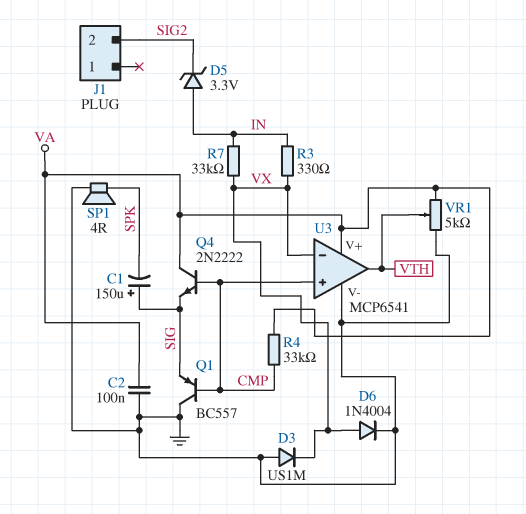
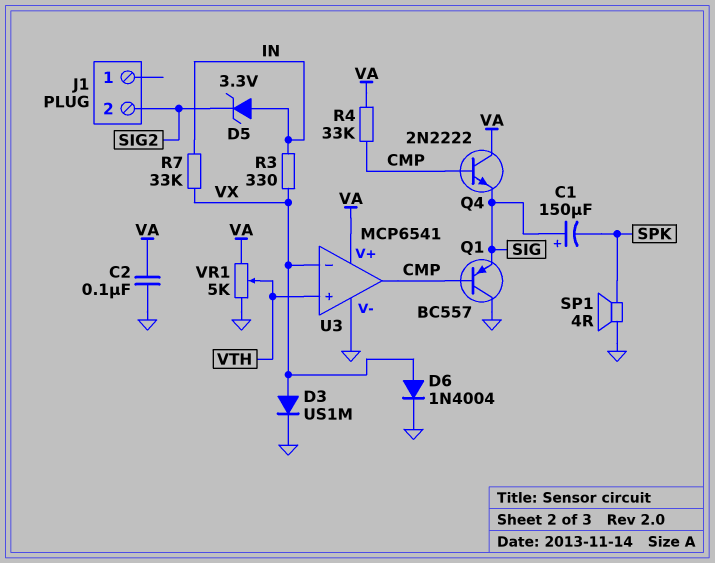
D3: diode US1M (A GND, K VX) -> diode US1M (A VX, K GND)
U3 pin in+: CMP -> VTH
U3 pin out: VTH -> CMP

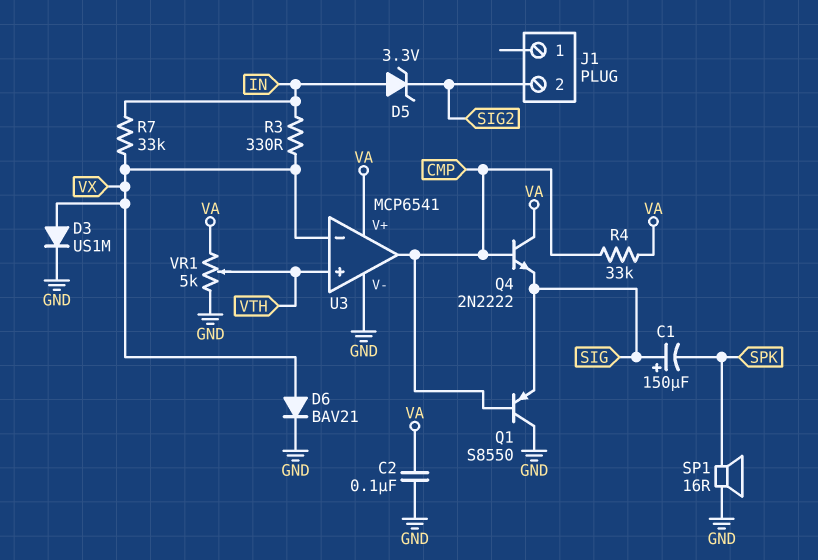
D6: diode 1N4004 (A VX, K GND) -> diode BAV21 (A VX, K GND)
Q1: PNP BC557 (B CMP, C GND, E SIG) -> PNP S8550 (B CMP, C GND, E SIG)
SP1: speaker 4R (GND, SPK) -> speaker 16R (GND, SPK)

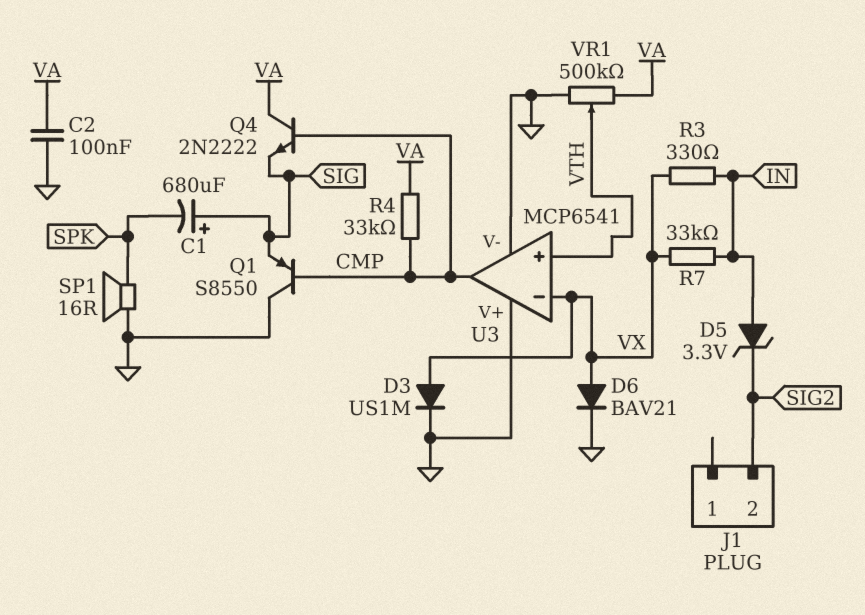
C1: 150uF (plus SIG, minus SPK) -> 680uF (plus SIG, minus SPK)
U3 pin V+: VA -> GND
VR1: 5k (GND, VA, wiper VTH) -> 500k (GND, VA, wiper VTH)

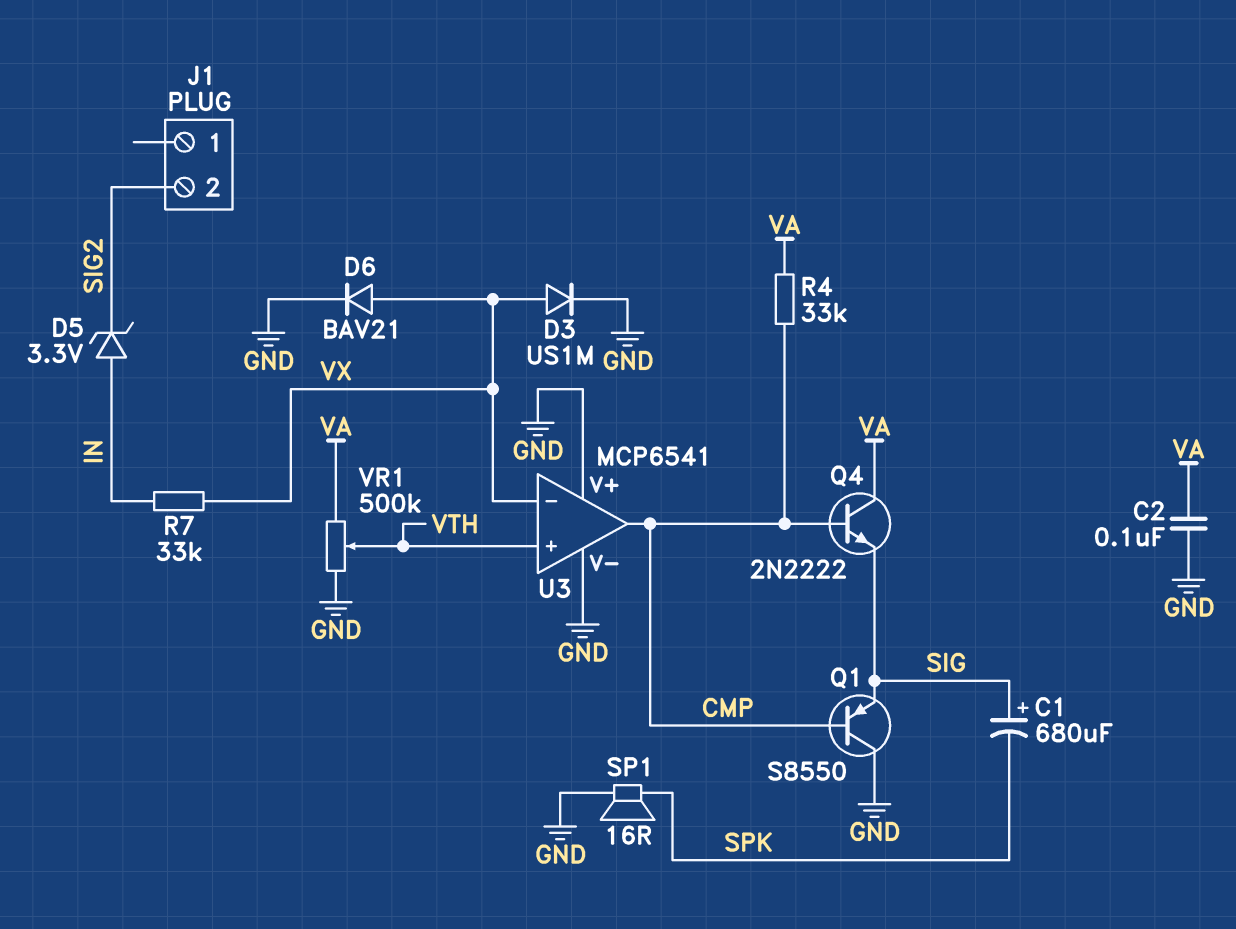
R3: 330 (IN, VX) -> none

